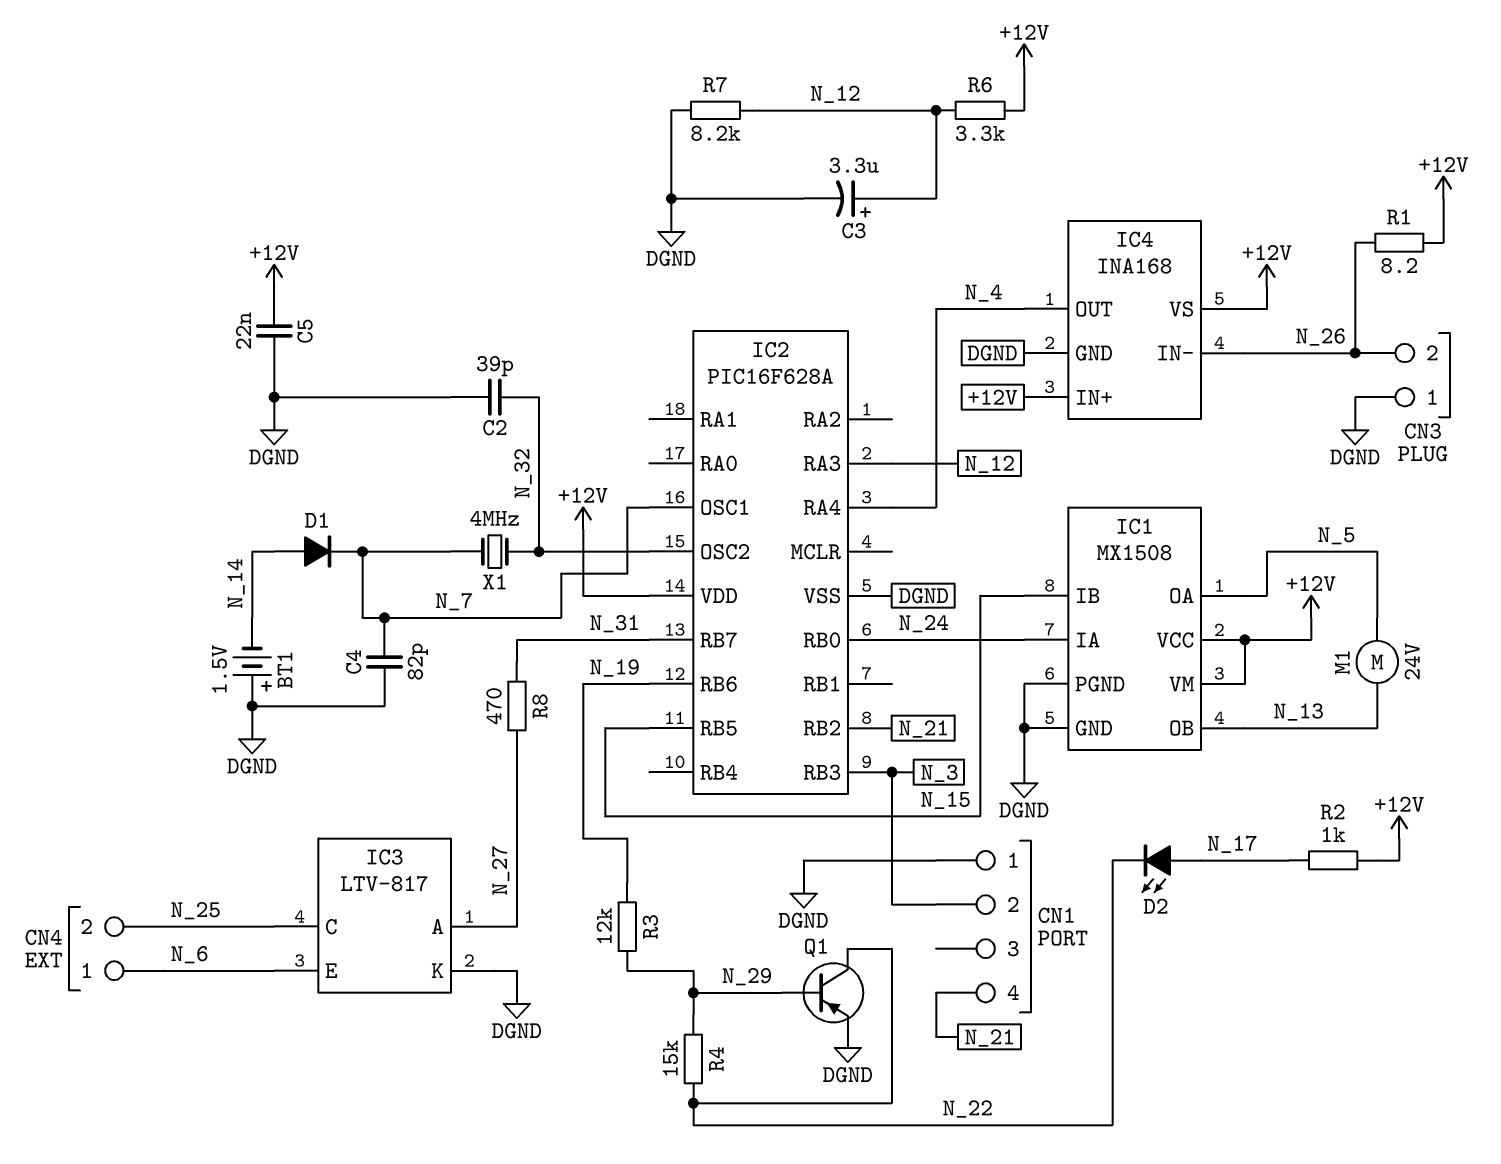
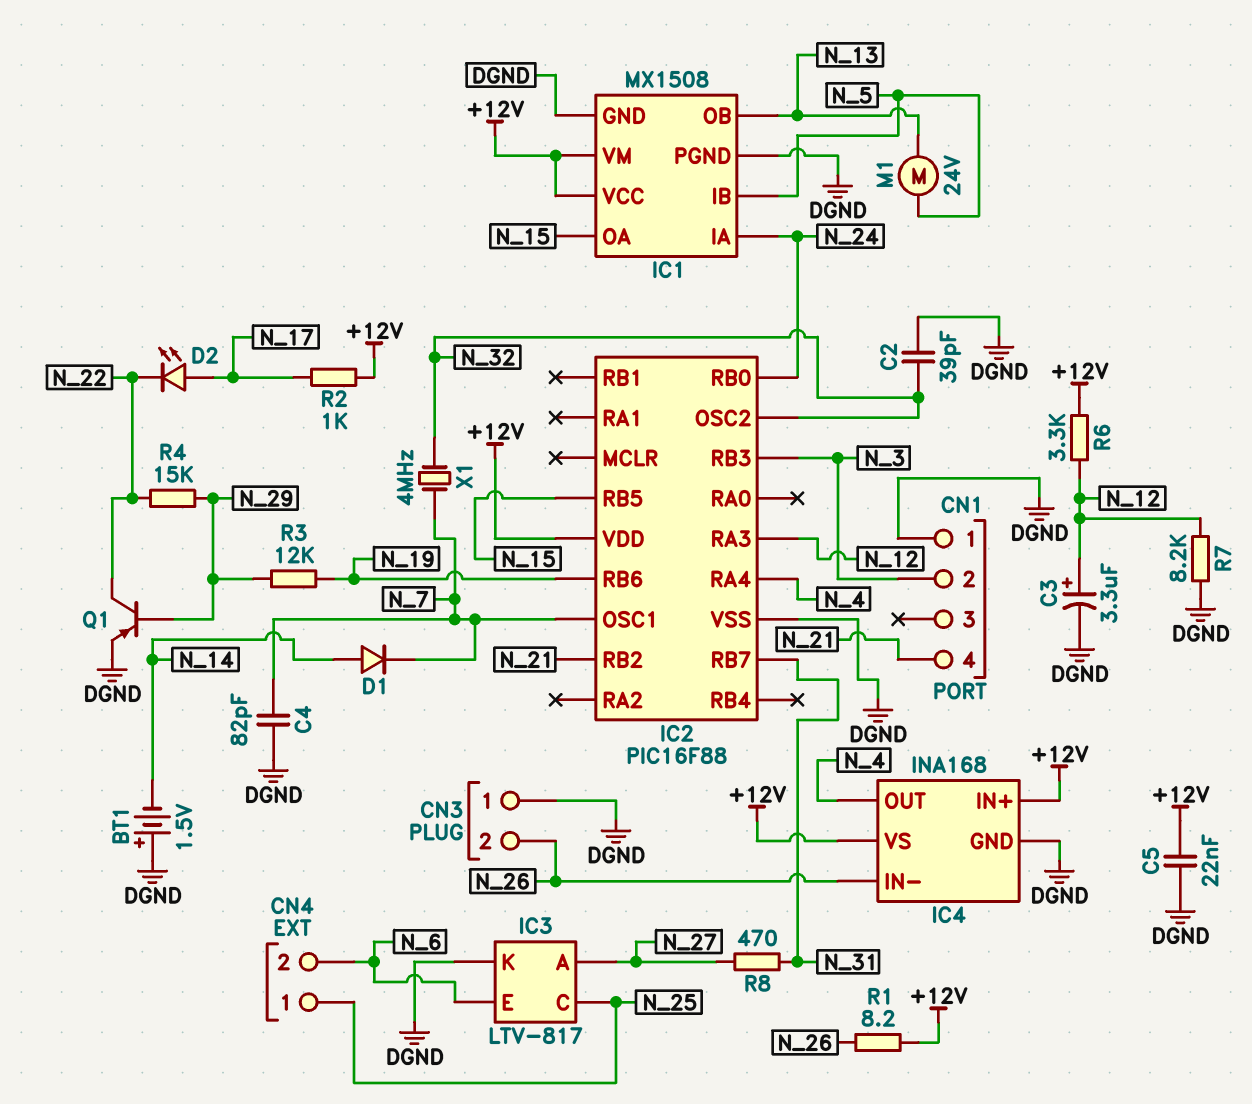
CN4 pin 1: N_6 -> N_25
CN4 pin 2: N_25 -> N_6
IC1 pin IB: N_15 -> N_5
IC1 pin OA: N_5 -> N_15
IC2: PIC16F628A -> PIC16F88

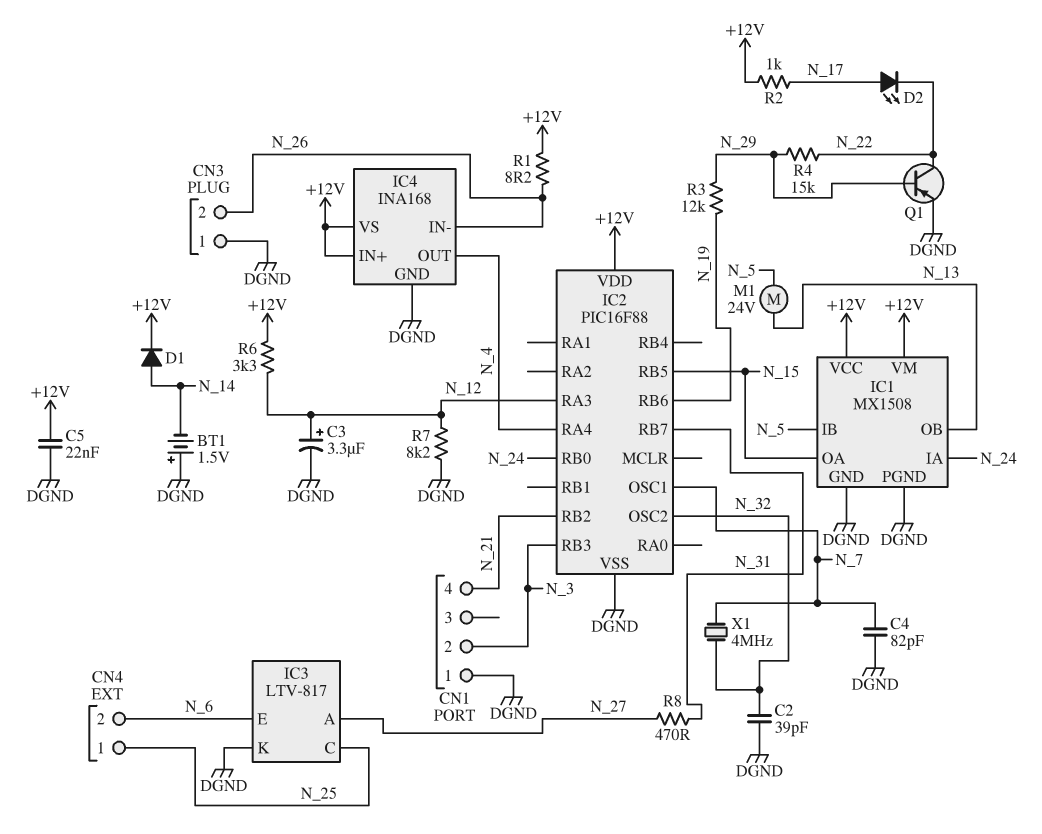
D1: diode (A N_14, K N_7) -> diode (A N_14, K +12V)

